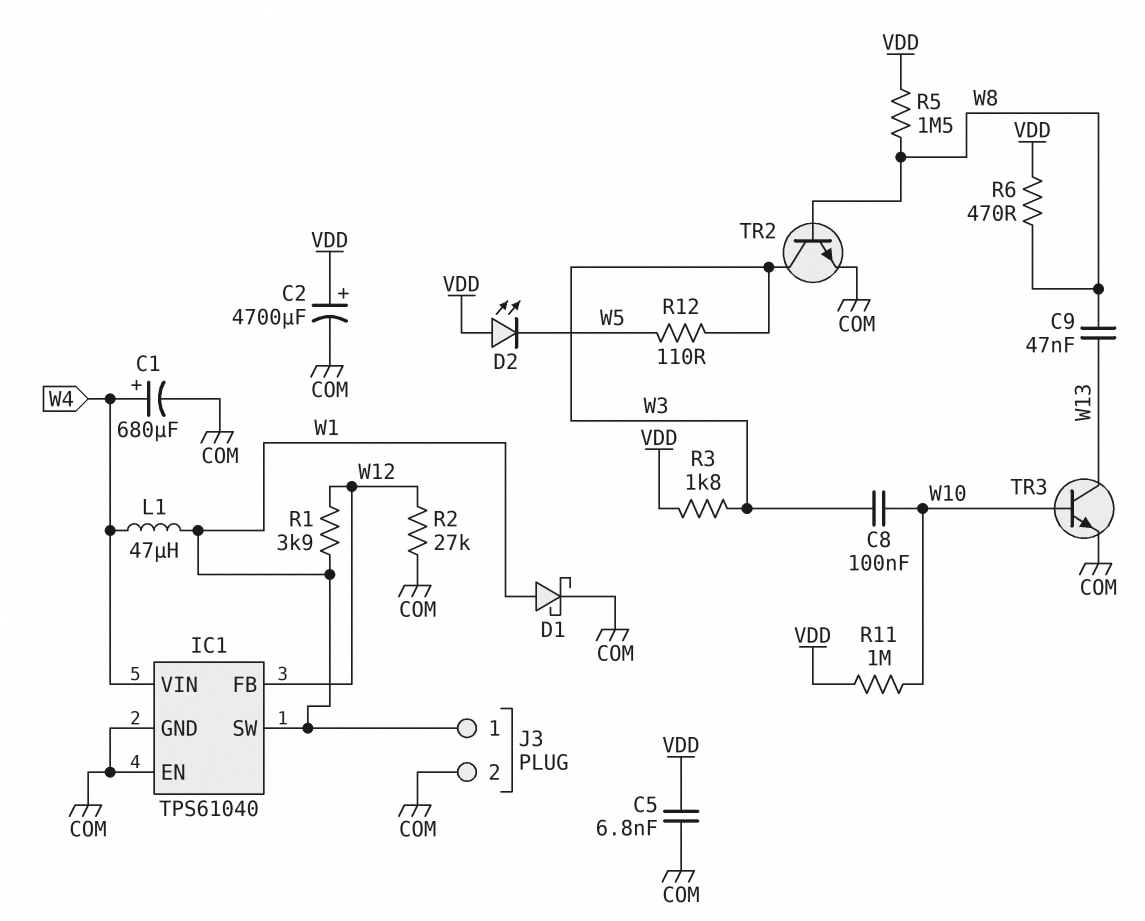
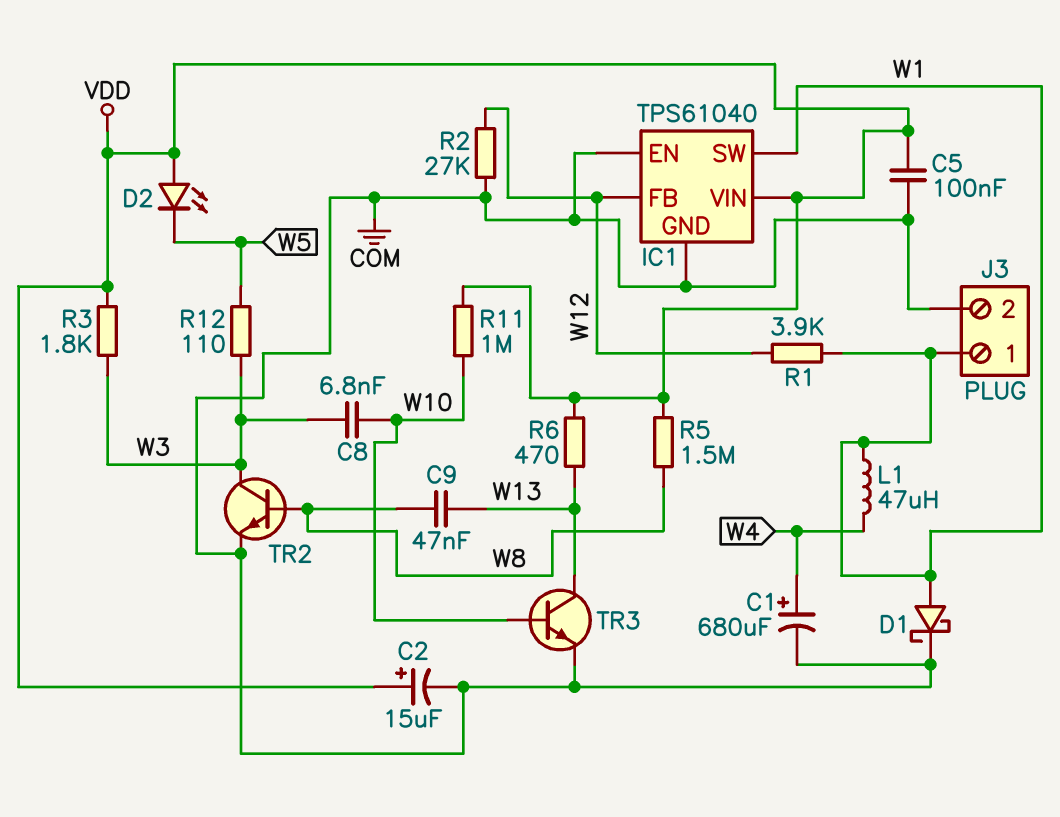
C2: 4700uF (plus VDD, minus COM) -> 15uF (plus VDD, minus COM)
C5: 6.8nF (COM, VDD) -> 100nF (COM, VDD)
C8: 100nF (W3, W10) -> 6.8nF (W3, W10)
IC1 pin VIN: W4 -> VDD
R6: 470 (VDD, W8) -> 470 (VDD, W13)

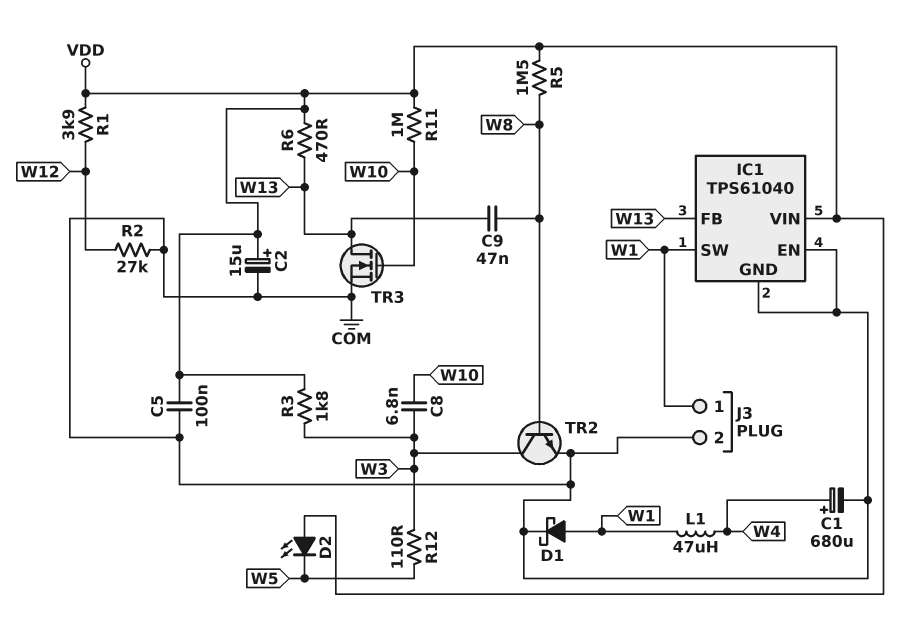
IC1 pin FB: W12 -> W13
R1: 3.9k (W1, W12) -> 3.9k (VDD, W12)
TR3: NPN (B W10, C W13, E COM) -> NMOS (G W10, D W13, S COM)

